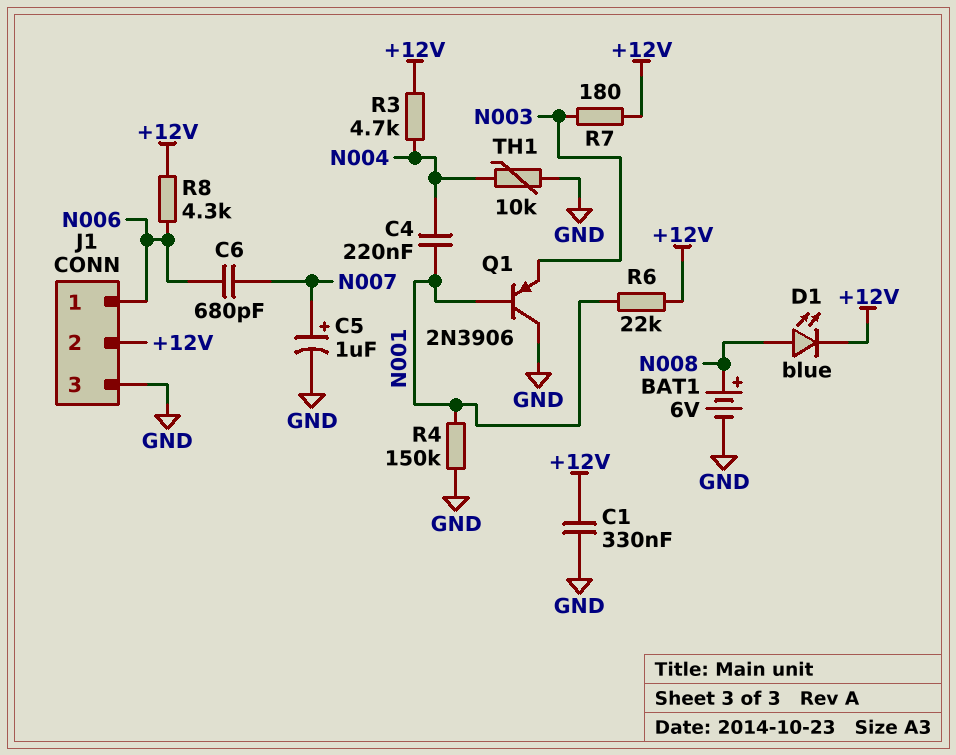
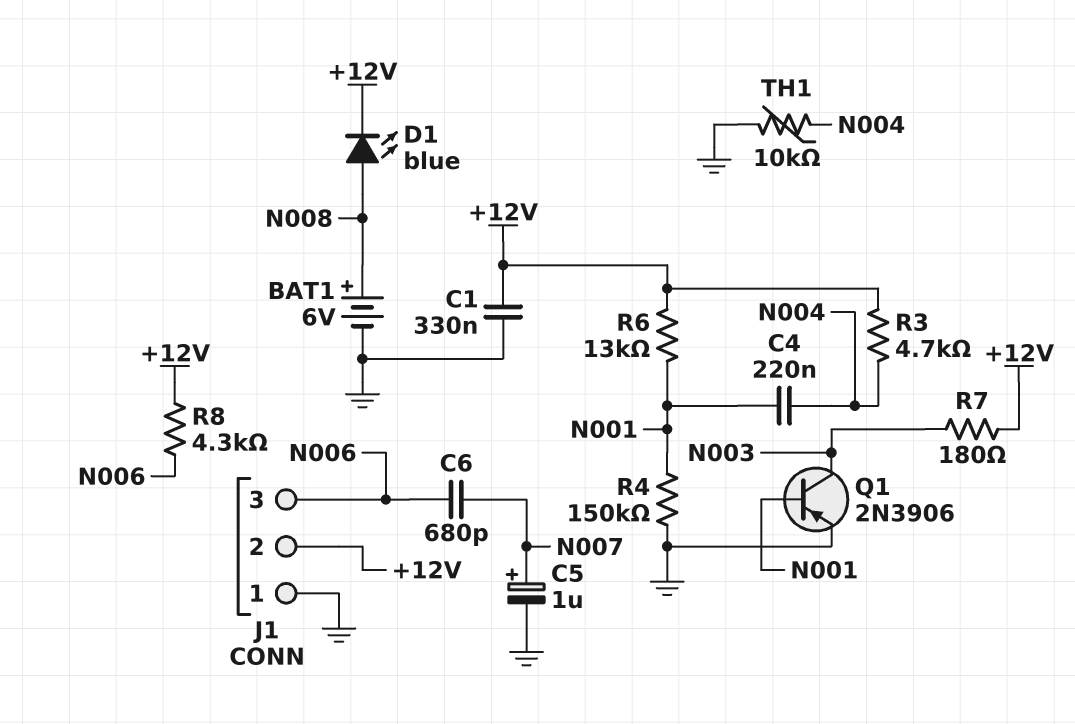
J1 pin 1: N006 -> GND
J1 pin 3: GND -> N006
Q1: PNP 2N3906 (B N001, C GND, E N003) -> PNP 2N3906 (B N001, C N003, E GND)
R6: 22k (+12V, N001) -> 13k (+12V, N001)

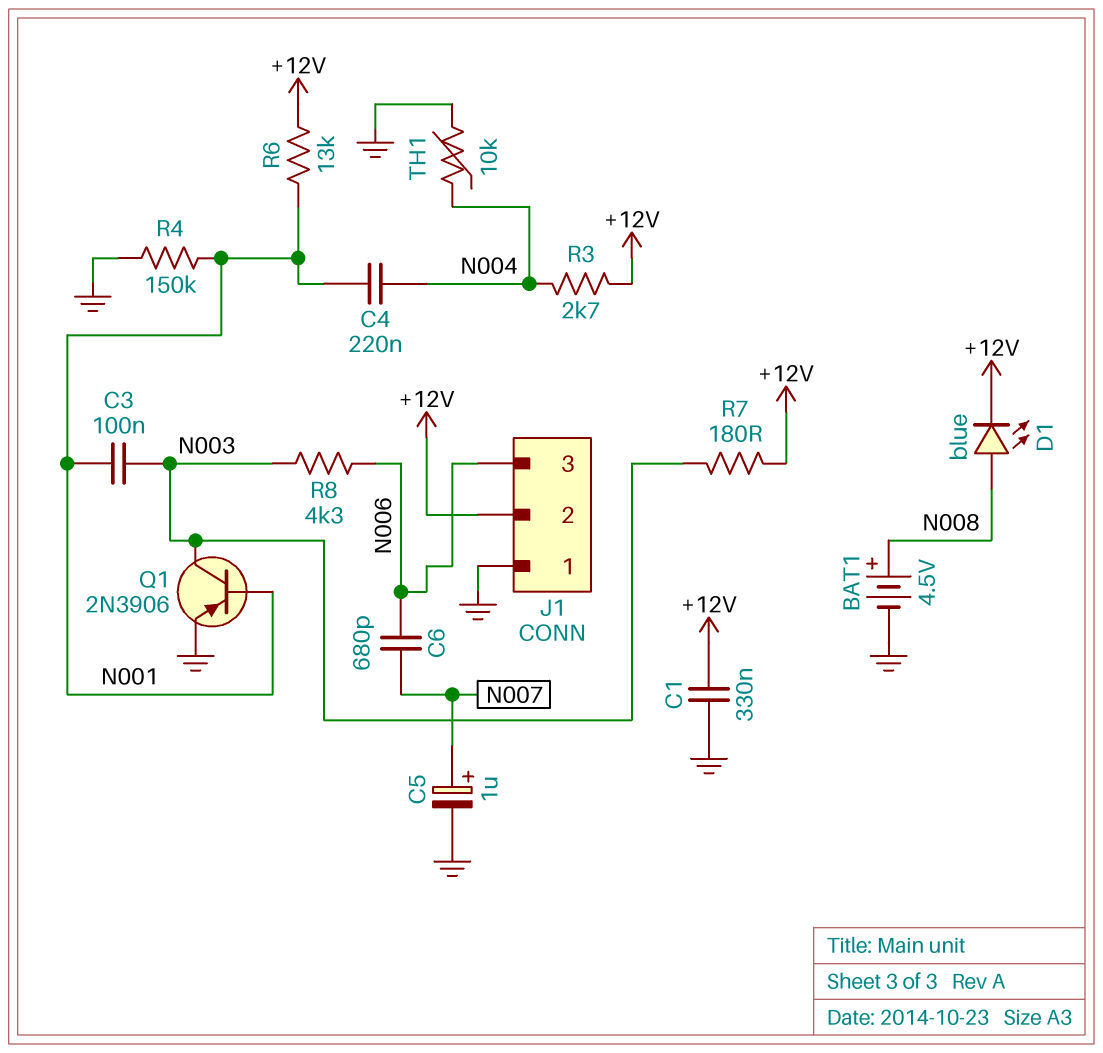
BAT1: 6V (plus N008, minus GND) -> 4.5V (plus N008, minus GND)
C3: none -> 100nF (N001, N003)
R3: 4.7k (+12V, N004) -> 2.7k (+12V, N004)
R8: 4.3k (+12V, N006) -> 4.3k (N003, N006)

